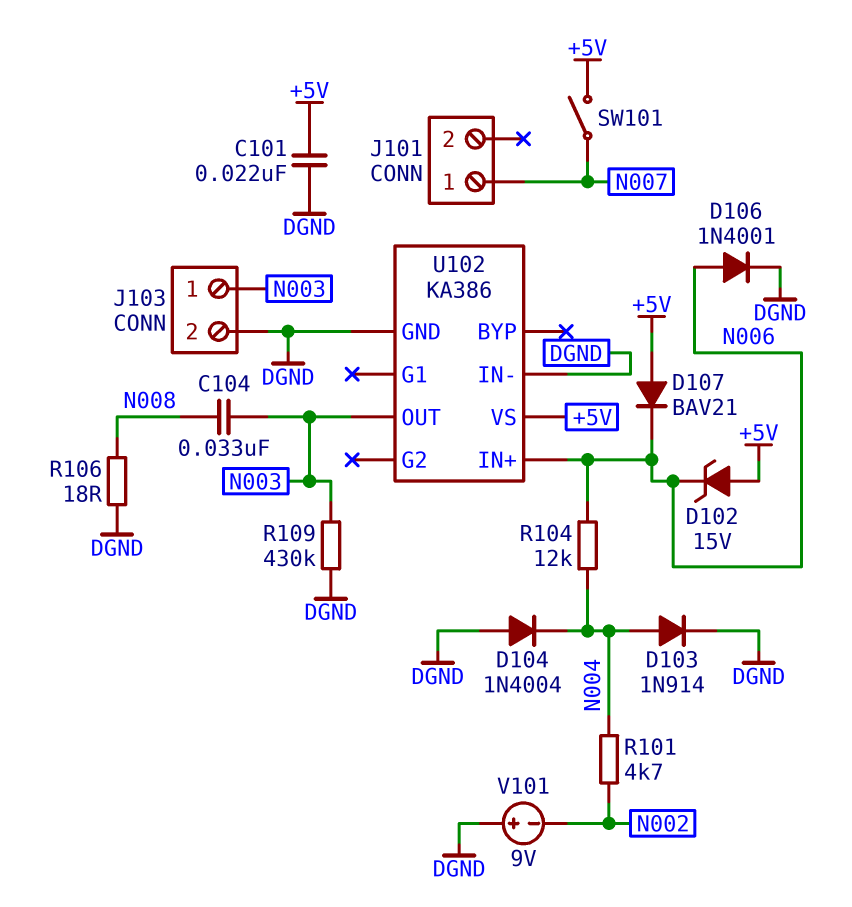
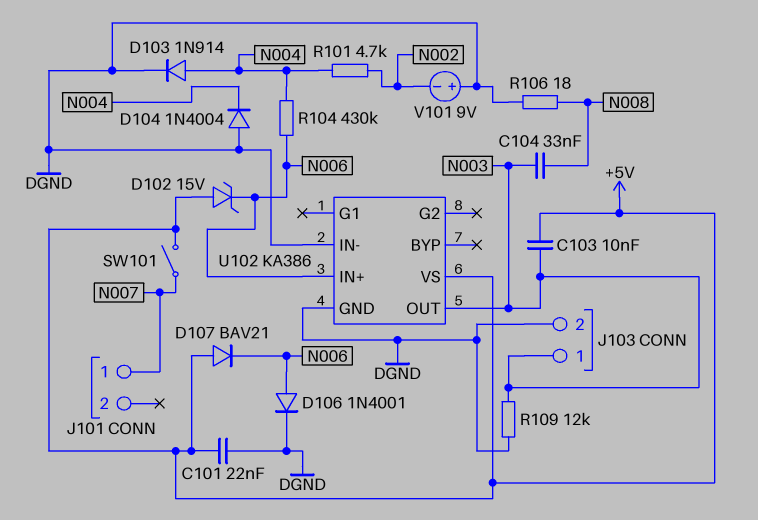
C103: none -> 10nF (+5V, N003)
R104: 12k (N004, N006) -> 430k (N004, N006)
R109: 430k (DGND, N003) -> 12k (DGND, N003)

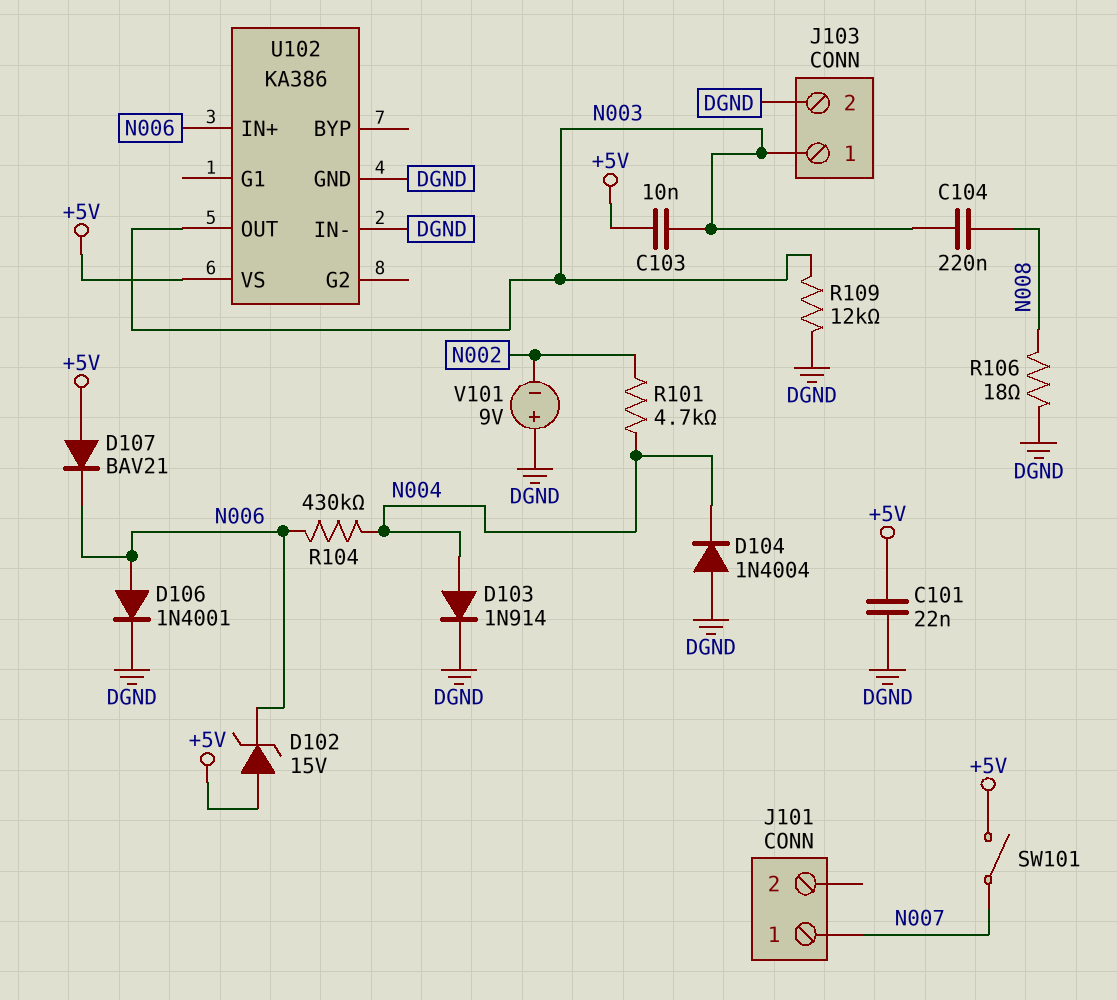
C104: 33nF (N003, N008) -> 220nF (N003, N008)

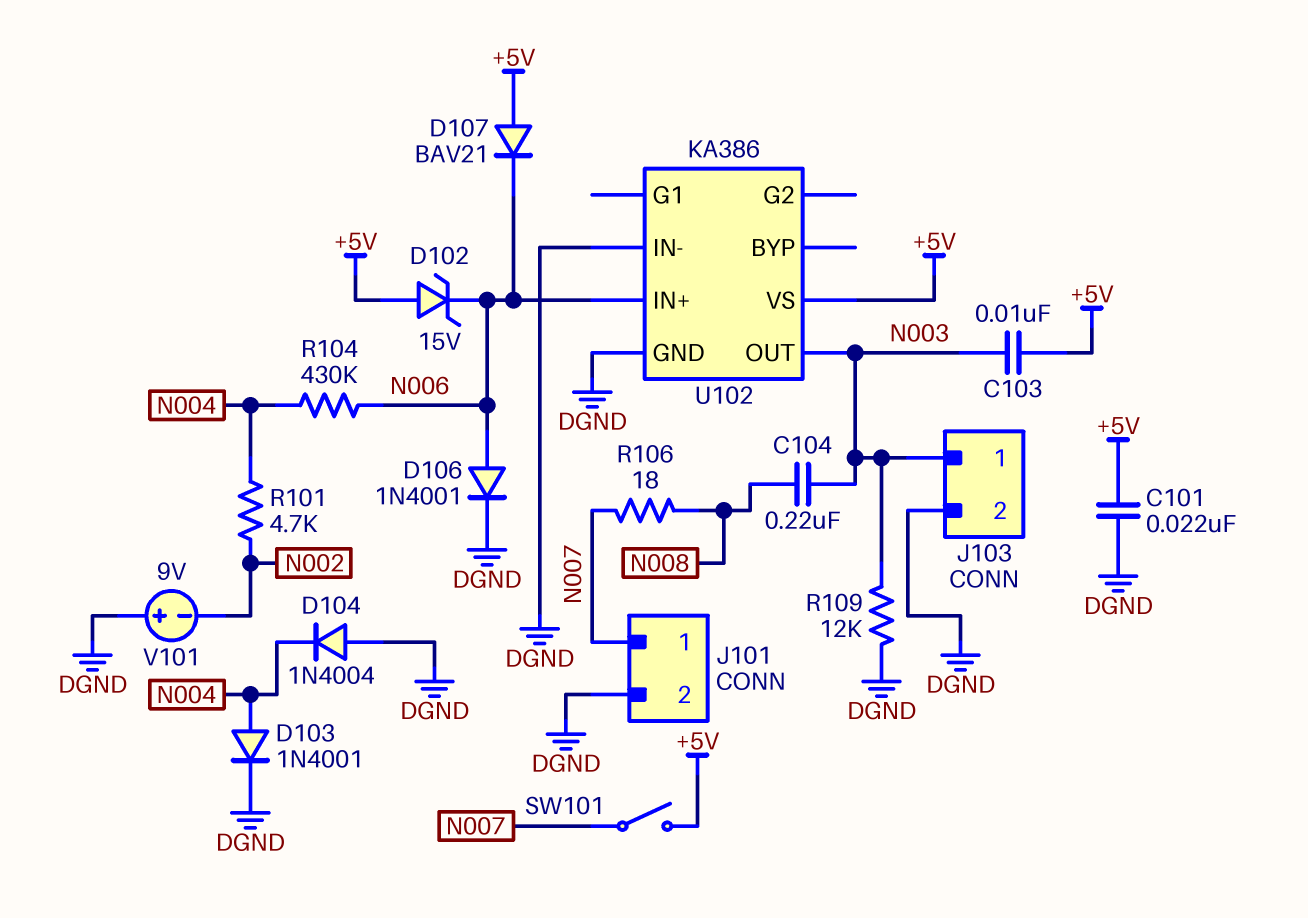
D103: diode 1N914 (A N004, K DGND) -> diode 1N4001 (A N004, K DGND)
J101 pin 2: none -> DGND
R106: 18 (DGND, N008) -> 18 (N007, N008)

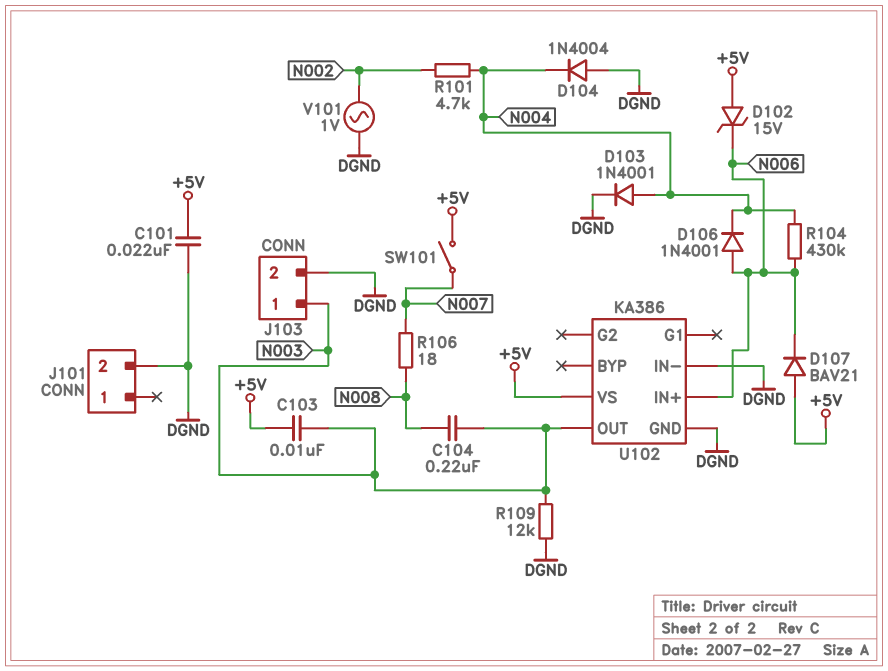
D106: diode 1N4001 (A N006, K DGND) -> diode 1N4001 (A N006, K N004)
J101 pin 1: N007 -> none
V101: 9V (plus DGND, minus N002) -> AC 1V (DGND, N002)

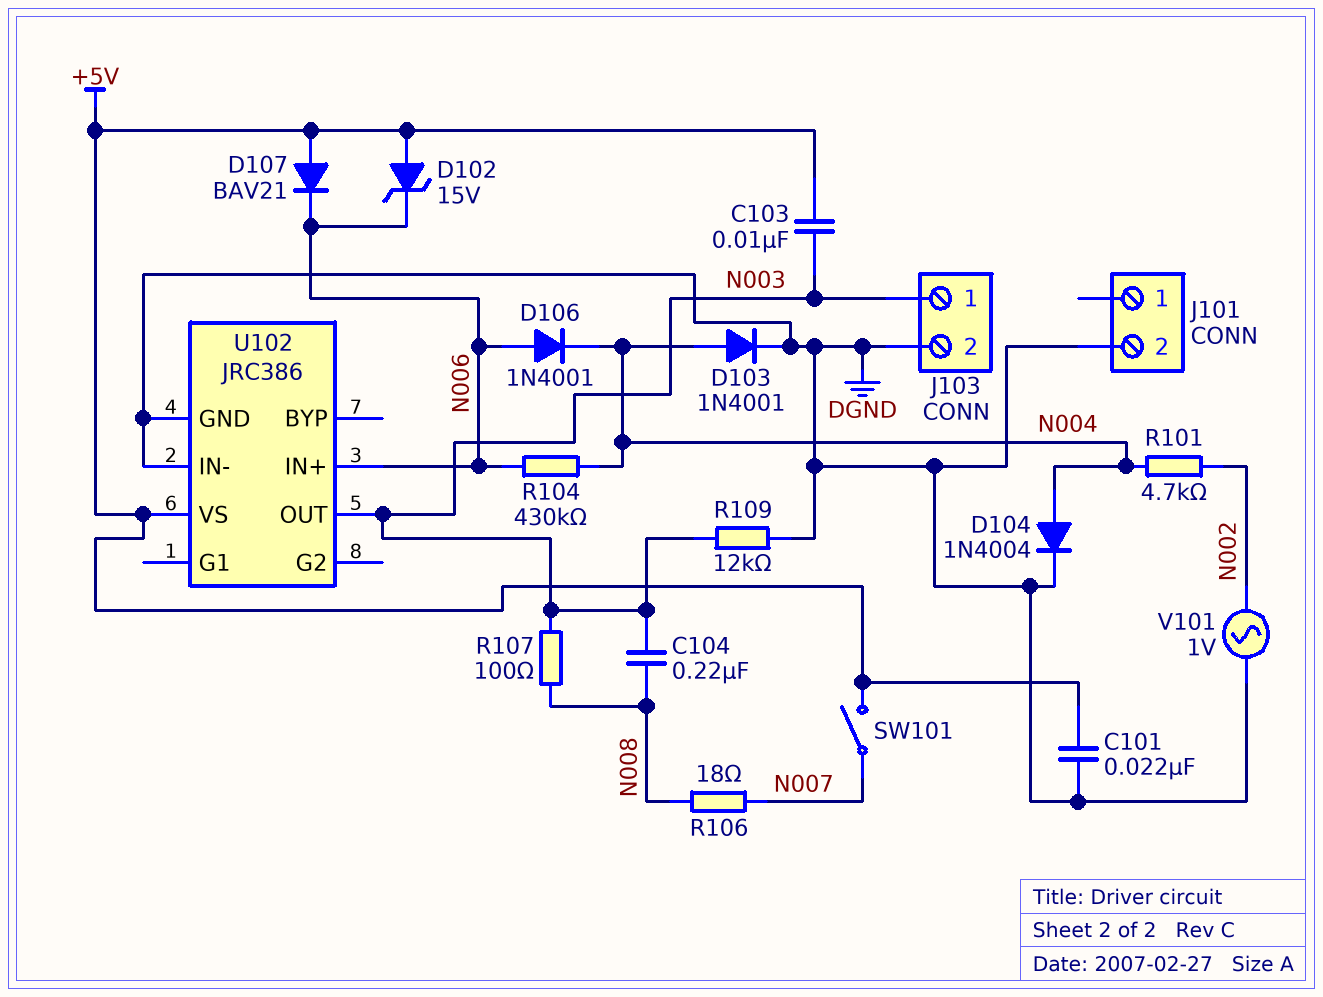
D104: diode 1N4004 (A DGND, K N004) -> diode 1N4004 (A N004, K DGND)
R107: none -> 100 (N003, N008)
U102: KA386 -> JRC386

